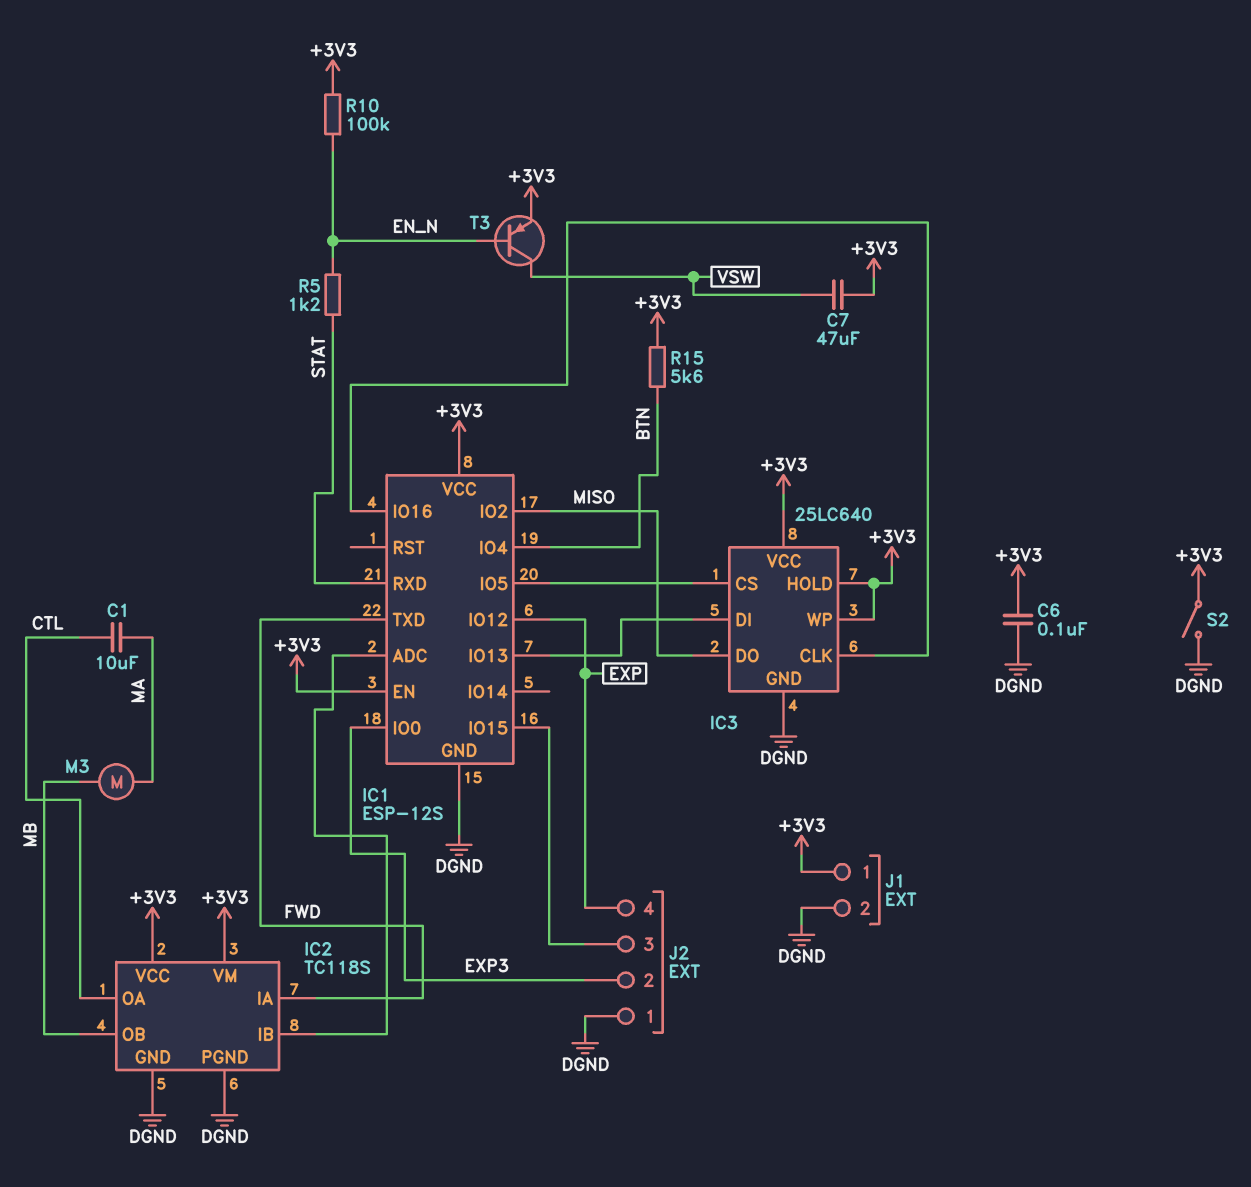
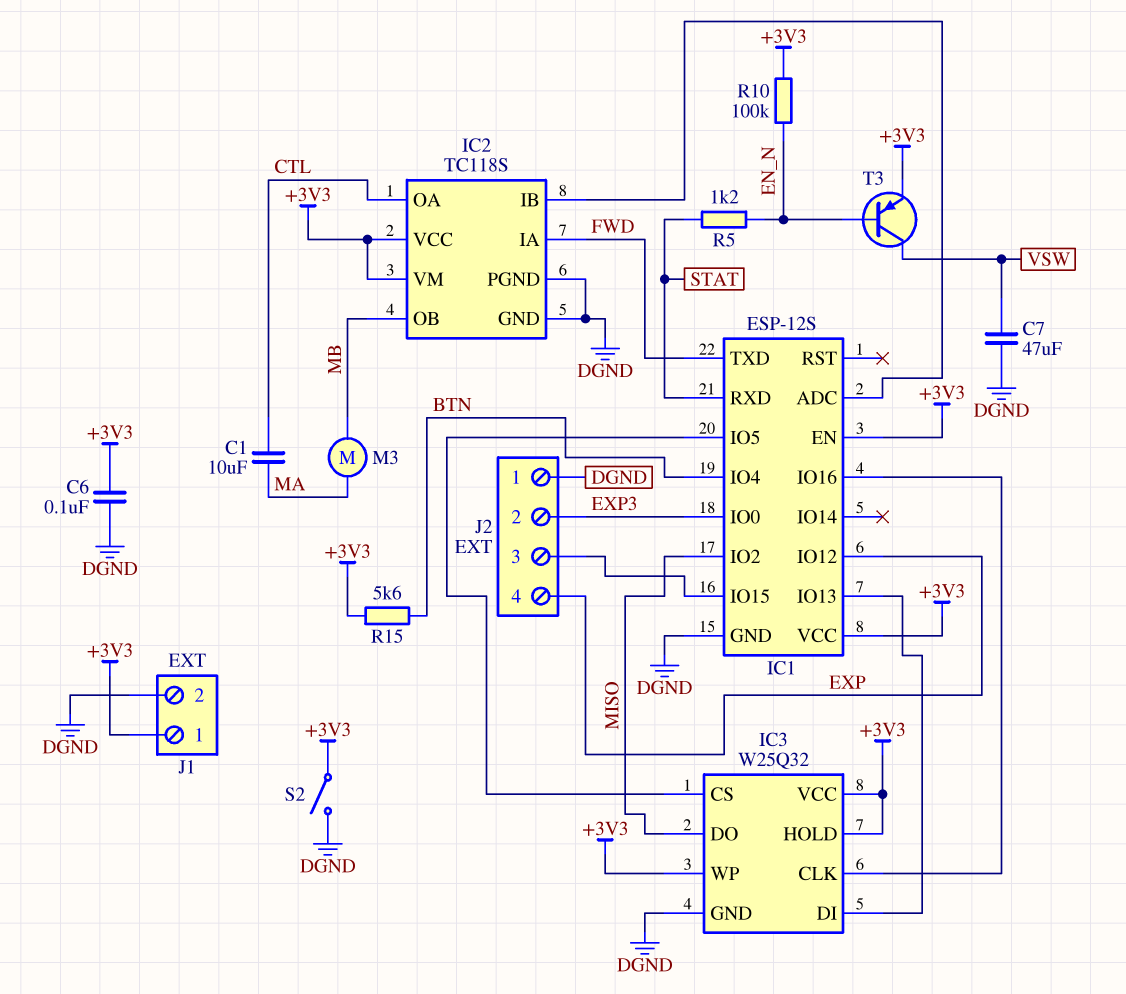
C7: 47uF (+3V3, VSW) -> 47uF (DGND, VSW)
IC3: 25LC640 -> W25Q32

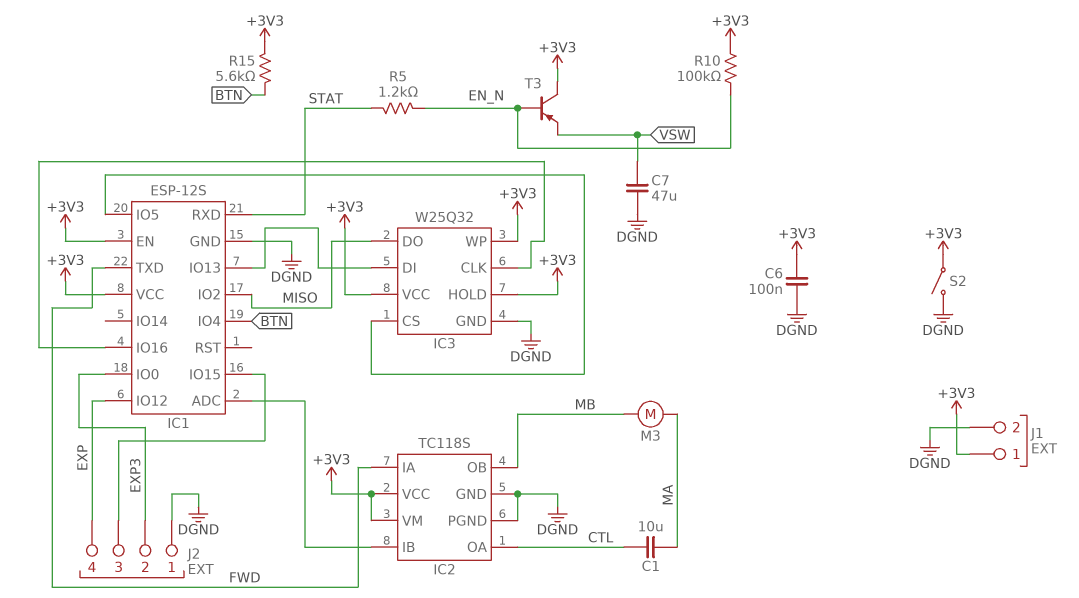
T3: PNP (B EN_N, C VSW, E +3V3) -> PNP (B EN_N, C +3V3, E VSW)

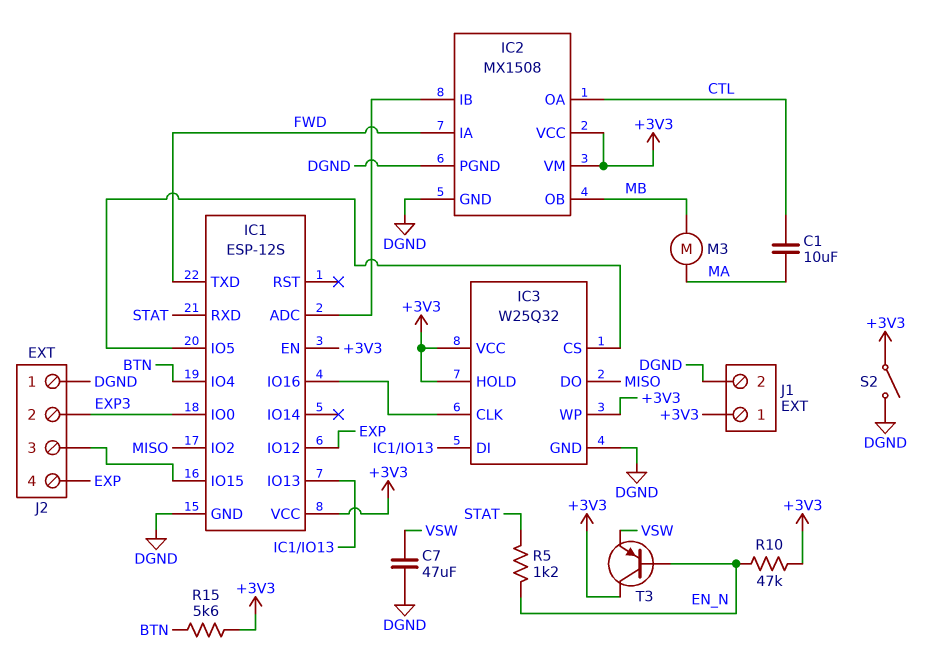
C6: 100nF (+3V3, DGND) -> none
IC2: TC118S -> MX1508
R10: 100k (+3V3, EN_N) -> 47k (+3V3, EN_N)

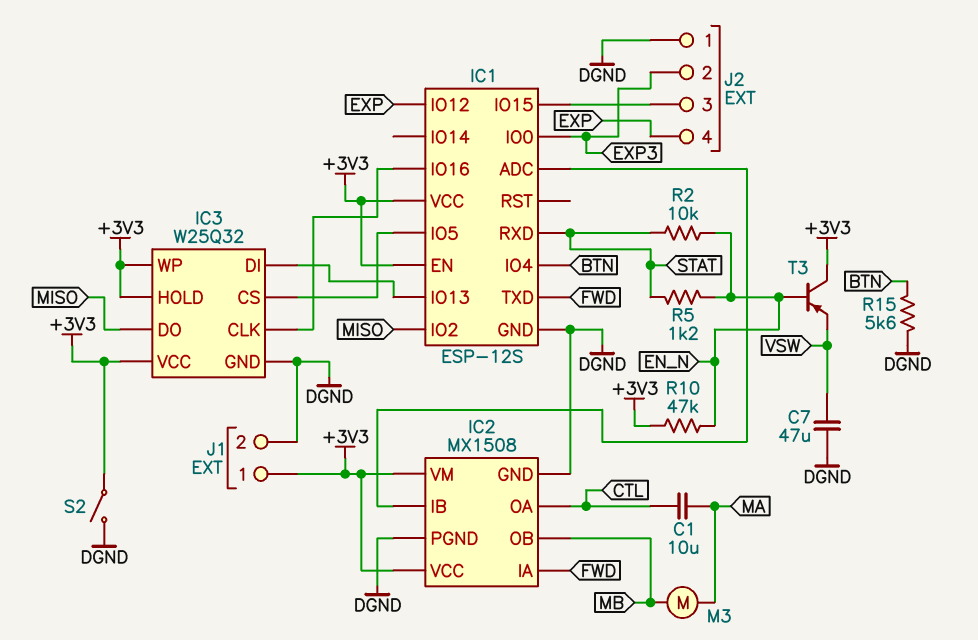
R2: none -> 10k (EN_N, STAT)
R15: 5.6k (+3V3, BTN) -> 5.6k (BTN, DGND)

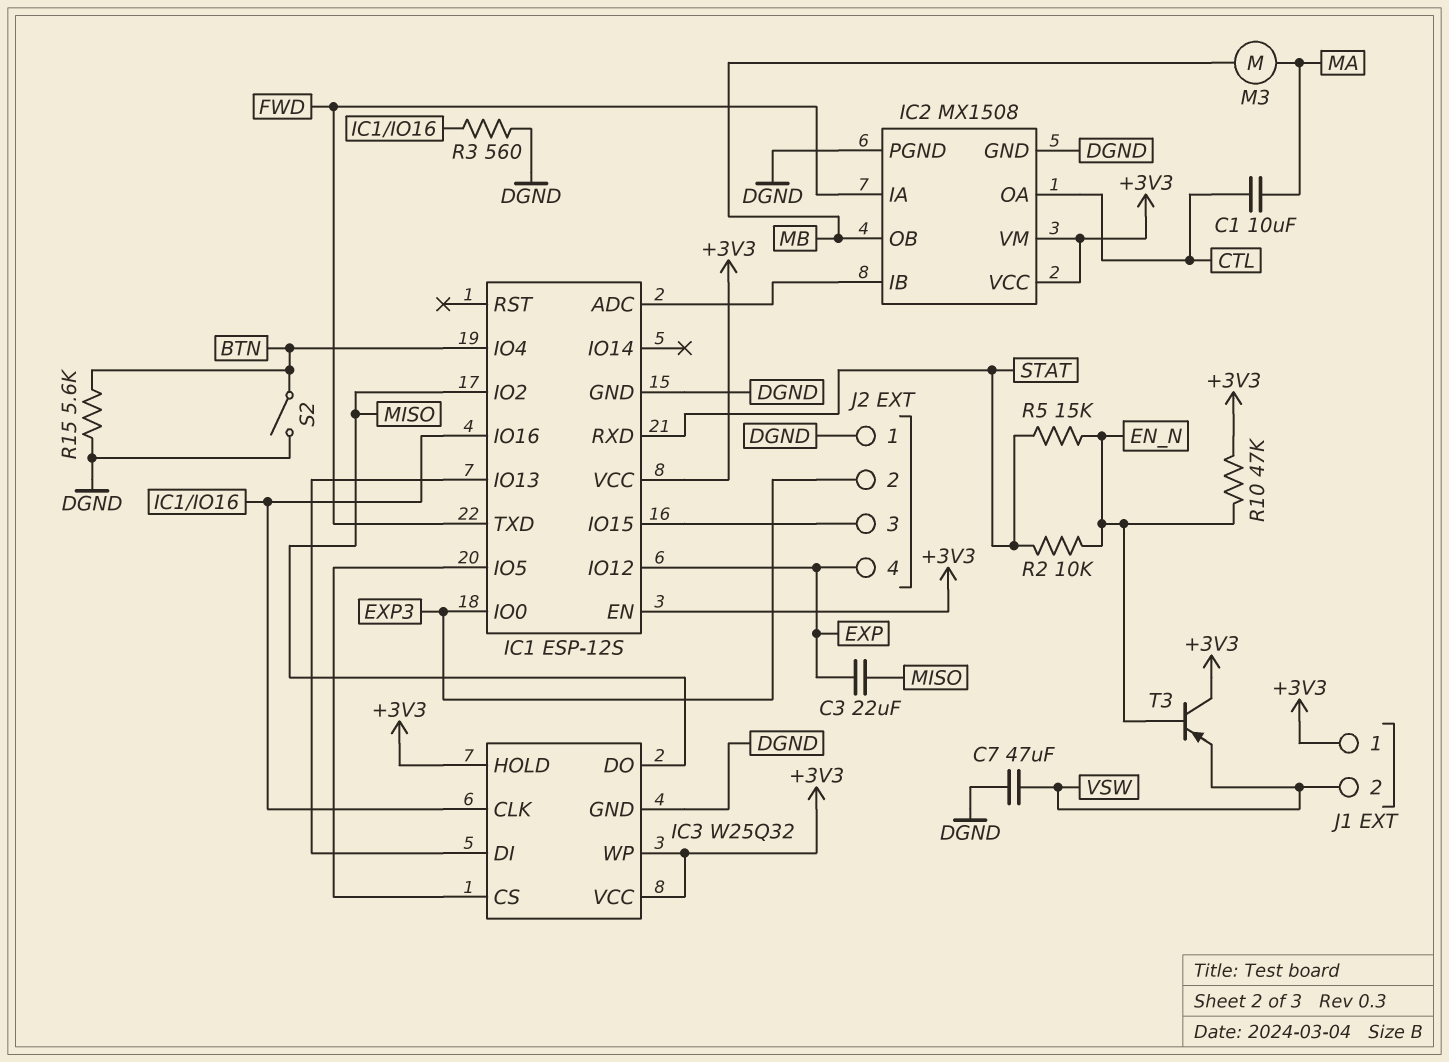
C3: none -> 22uF (EXP, MISO)
J1 pin 2: DGND -> VSW
R3: none -> 560 (DGND, IC1/IO16)
R5: 1.2k (EN_N, STAT) -> 15k (EN_N, STAT)
S2: switch (+3V3, DGND) -> switch (BTN, DGND)

